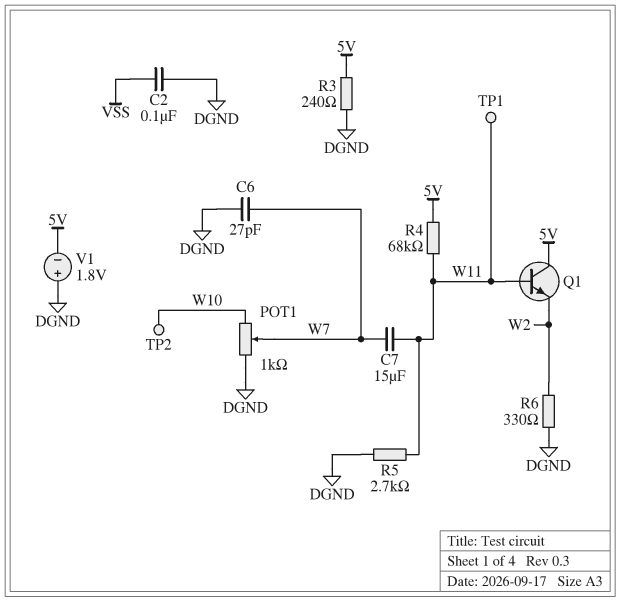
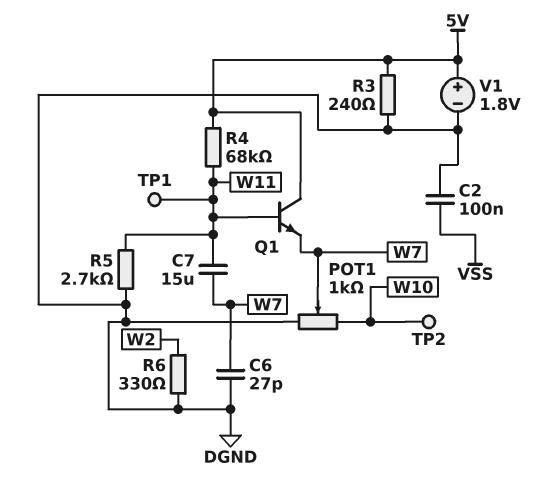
Q1: NPN (B W11, C 5V, E W2) -> NPN (B W11, C 5V, E W7)
V1: 1.8V (plus DGND, minus 5V) -> 1.8V (plus 5V, minus DGND)

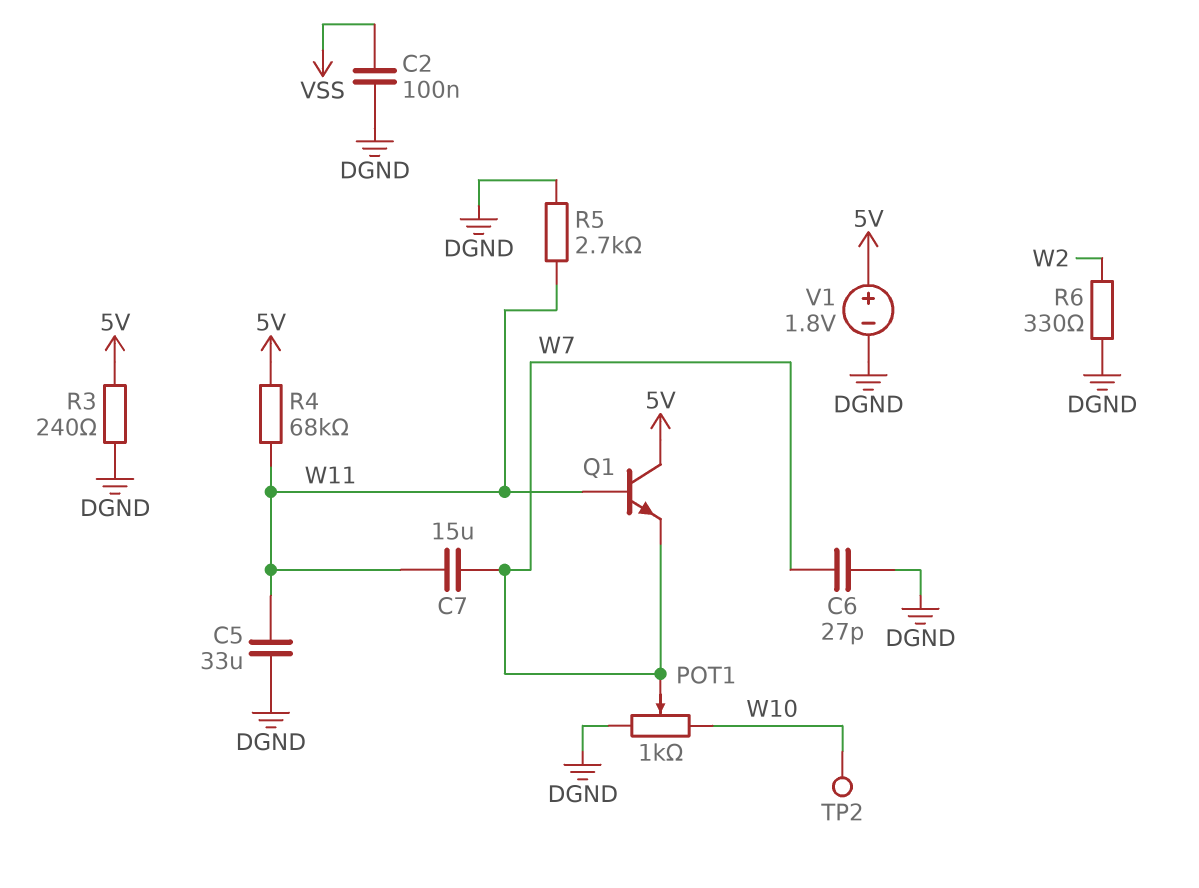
C5: none -> 33uF (DGND, W11)
TP1: test point (W11) -> none

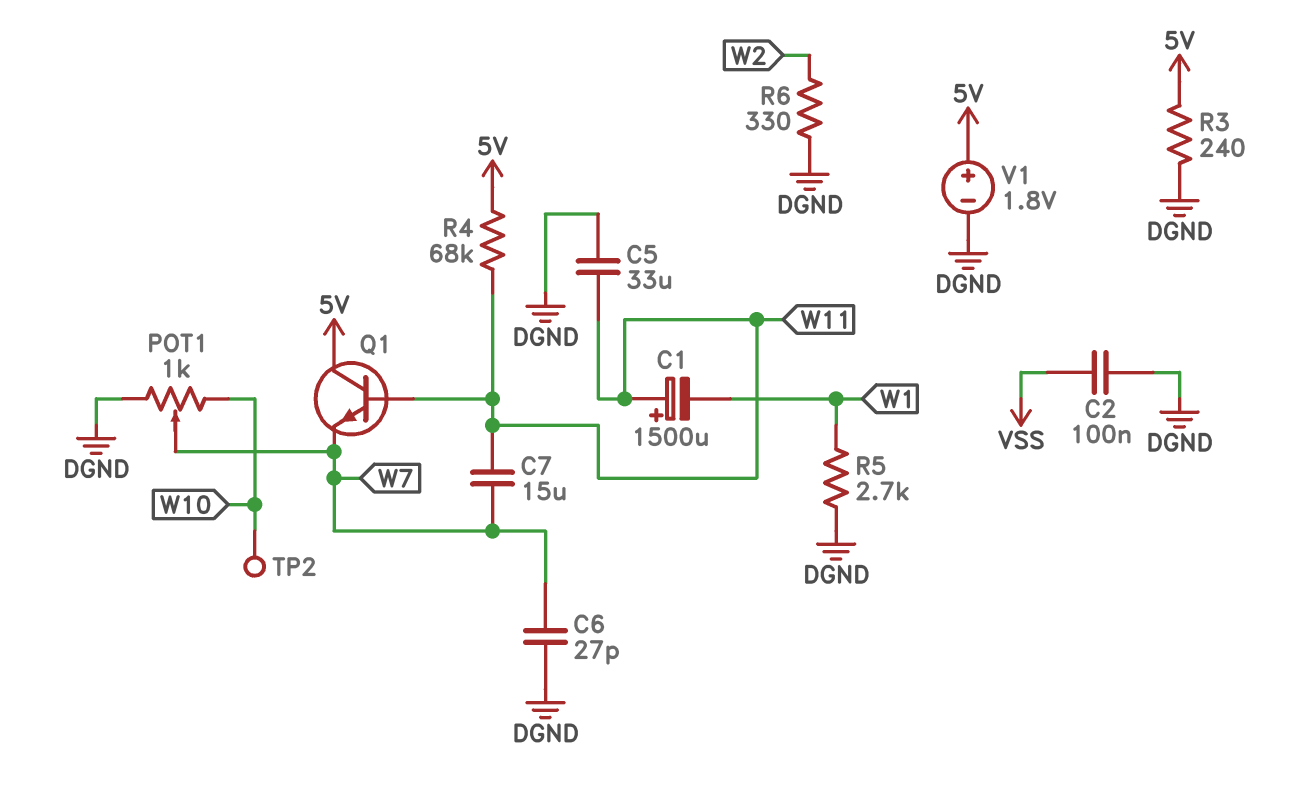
C1: none -> 1500uF (plus W11, minus W1)
R5: 2.7k (DGND, W11) -> 2.7k (DGND, W1)

